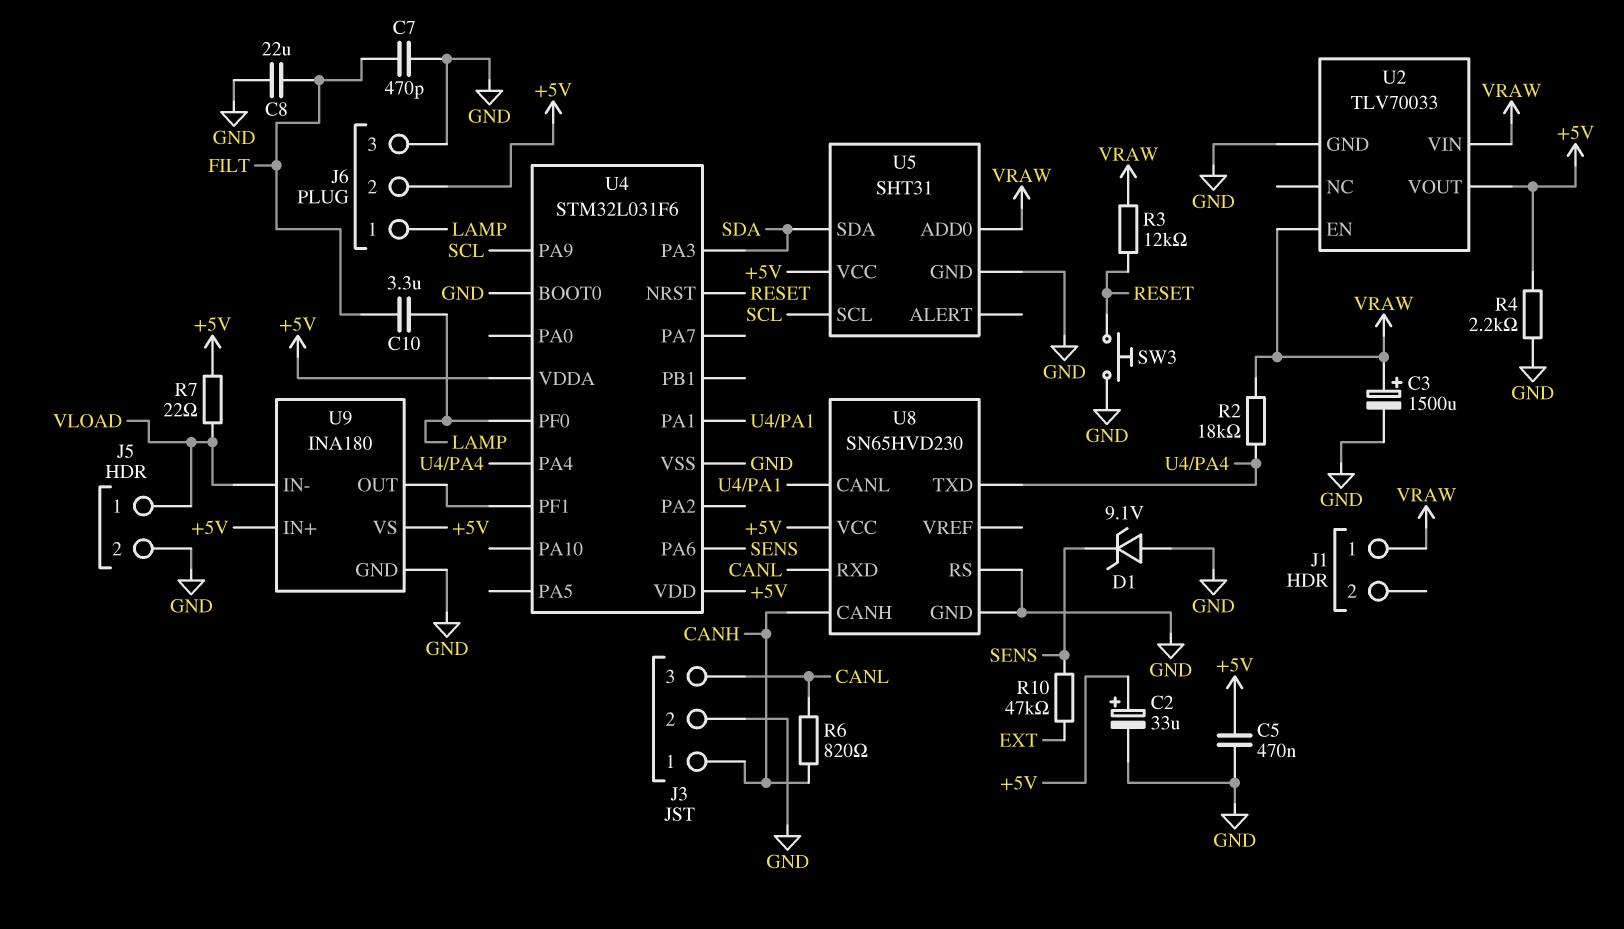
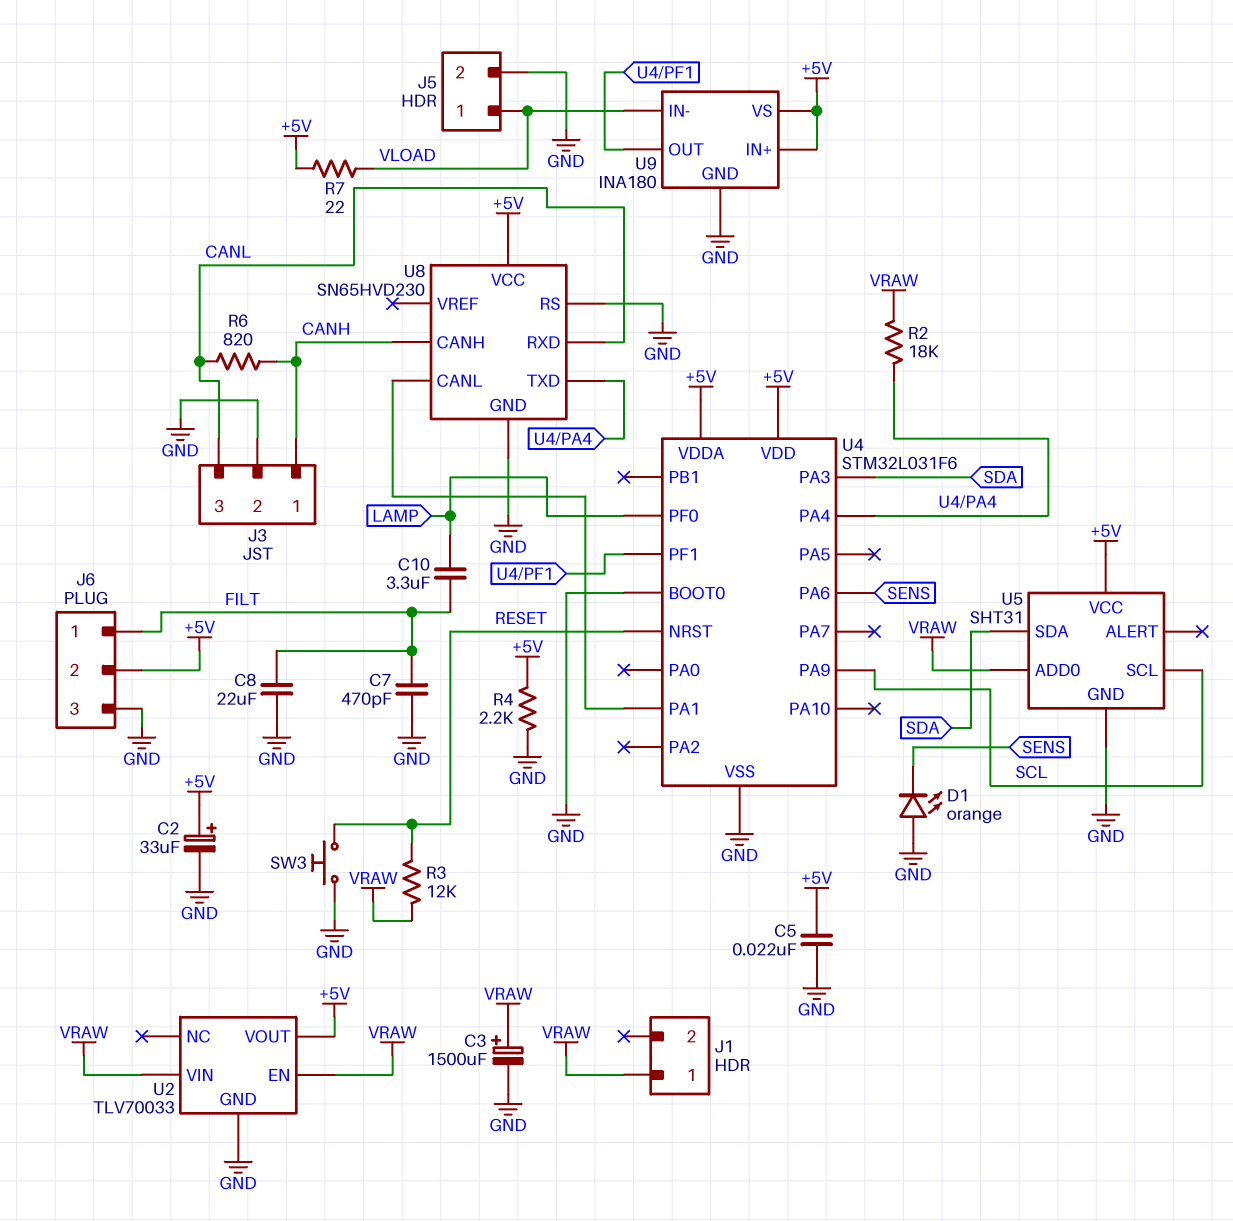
C5: 470nF (+5V, GND) -> 22nF (+5V, GND)
D1: zener 9.1V (A GND, K SENS) -> LED orange (A GND, K SENS)
J6 pin 1: LAMP -> FILT
R10: 47k (EXT, SENS) -> none

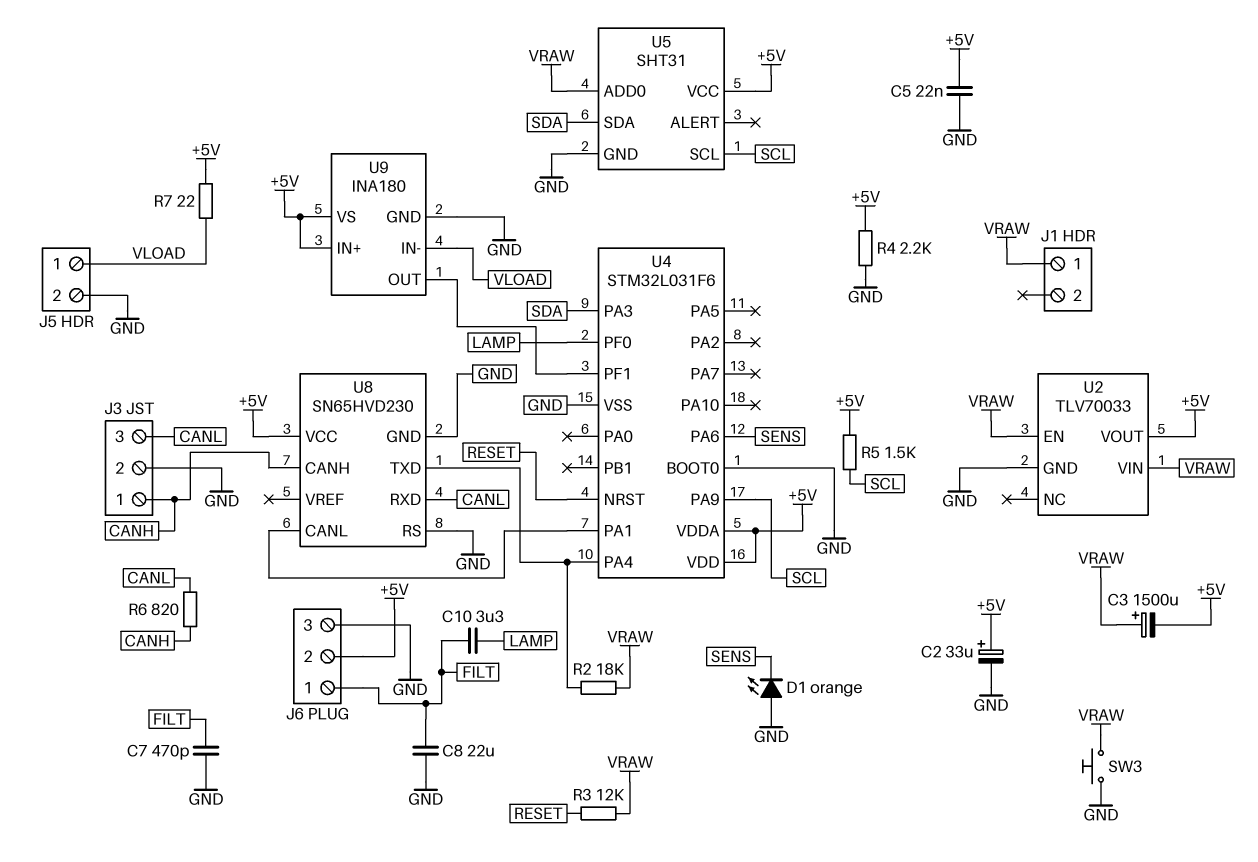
C3: 1500uF (plus VRAW, minus GND) -> 1500uF (plus VRAW, minus +5V)
R5: none -> 1.5k (+5V, SCL)
SW3: button (GND, RESET) -> button (GND, VRAW)

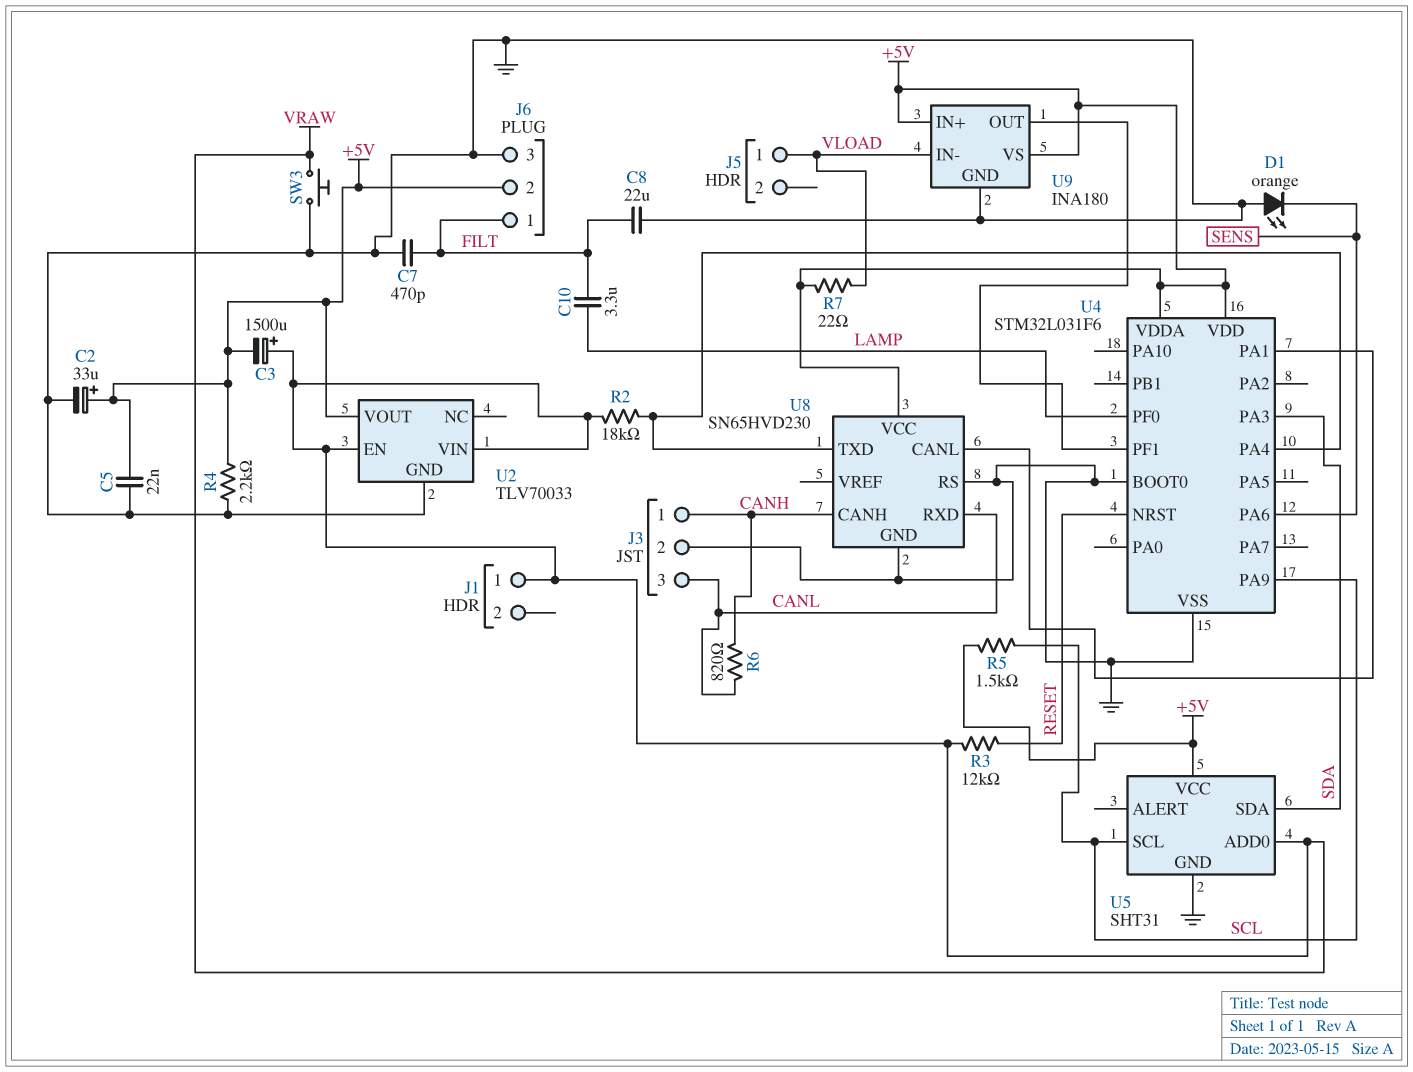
J5 pin 2: GND -> none

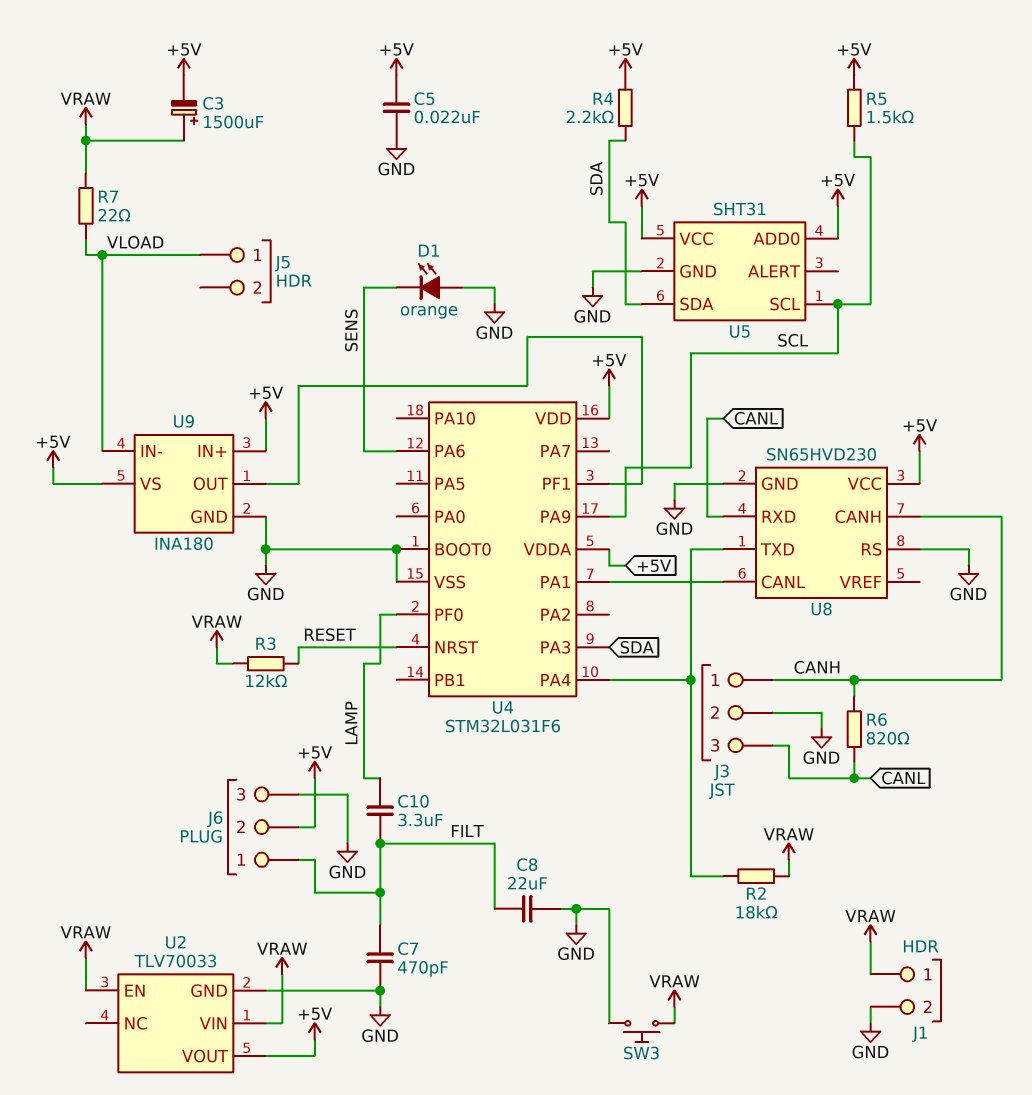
C2: 33uF (plus +5V, minus GND) -> none
J1 pin 2: none -> GND
R4: 2.2k (+5V, GND) -> 2.2k (+5V, SDA)
R7: 22 (+5V, VLOAD) -> 22 (VLOAD, VRAW)
U5 pin ADD0: VRAW -> +5V

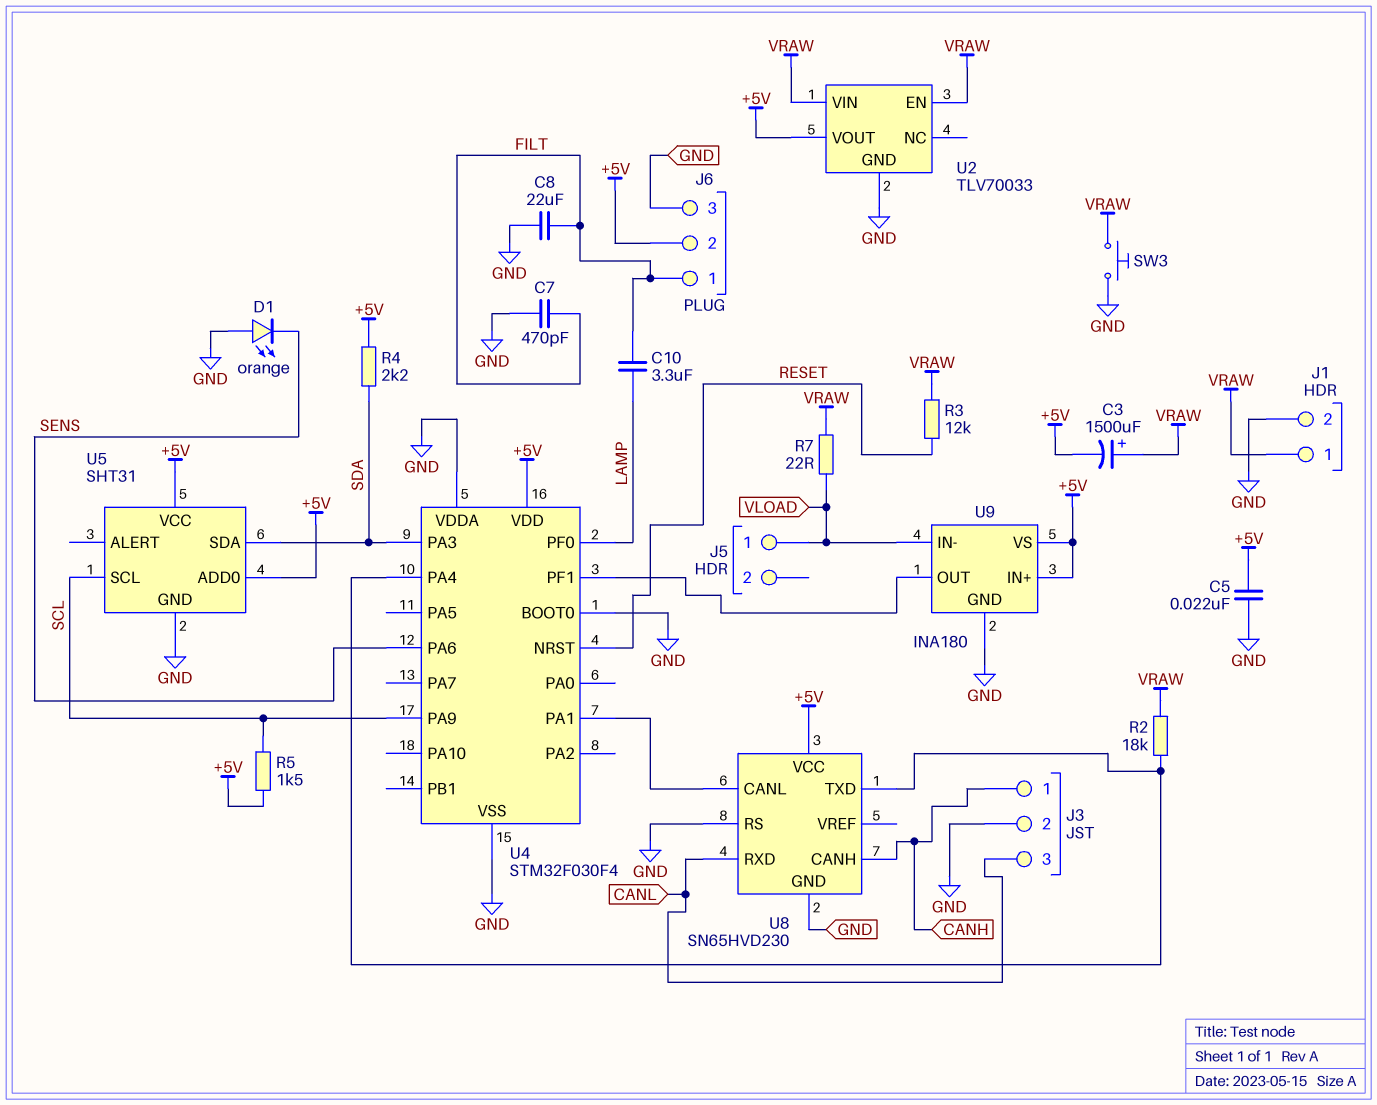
R6: 820 (CANH, CANL) -> none
U4: STM32L031F6 -> STM32F030F4
U4 pin VDDA: +5V -> GND

